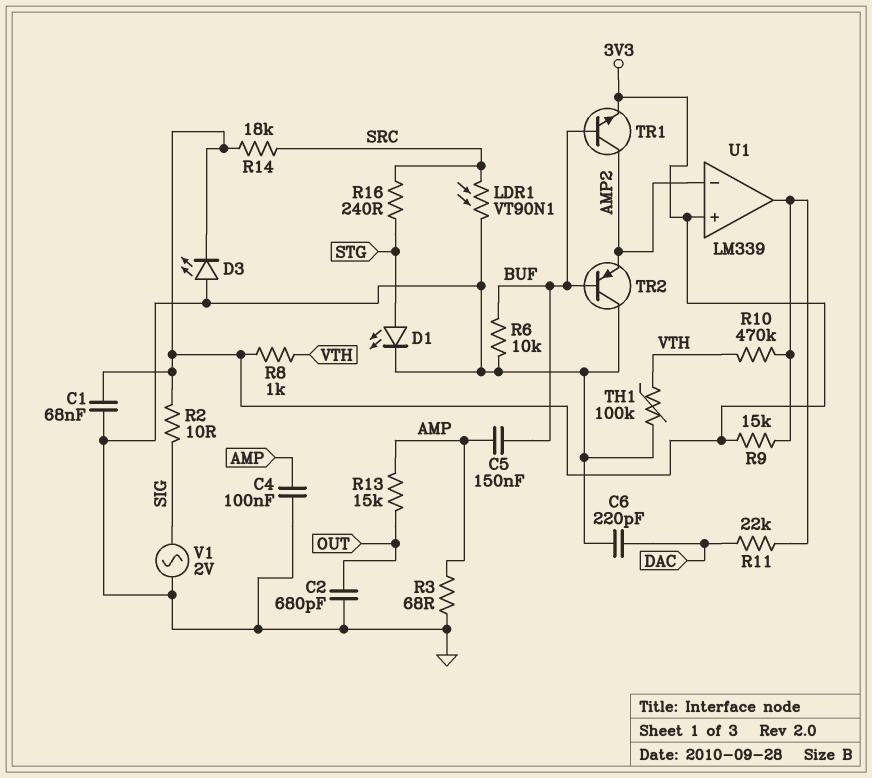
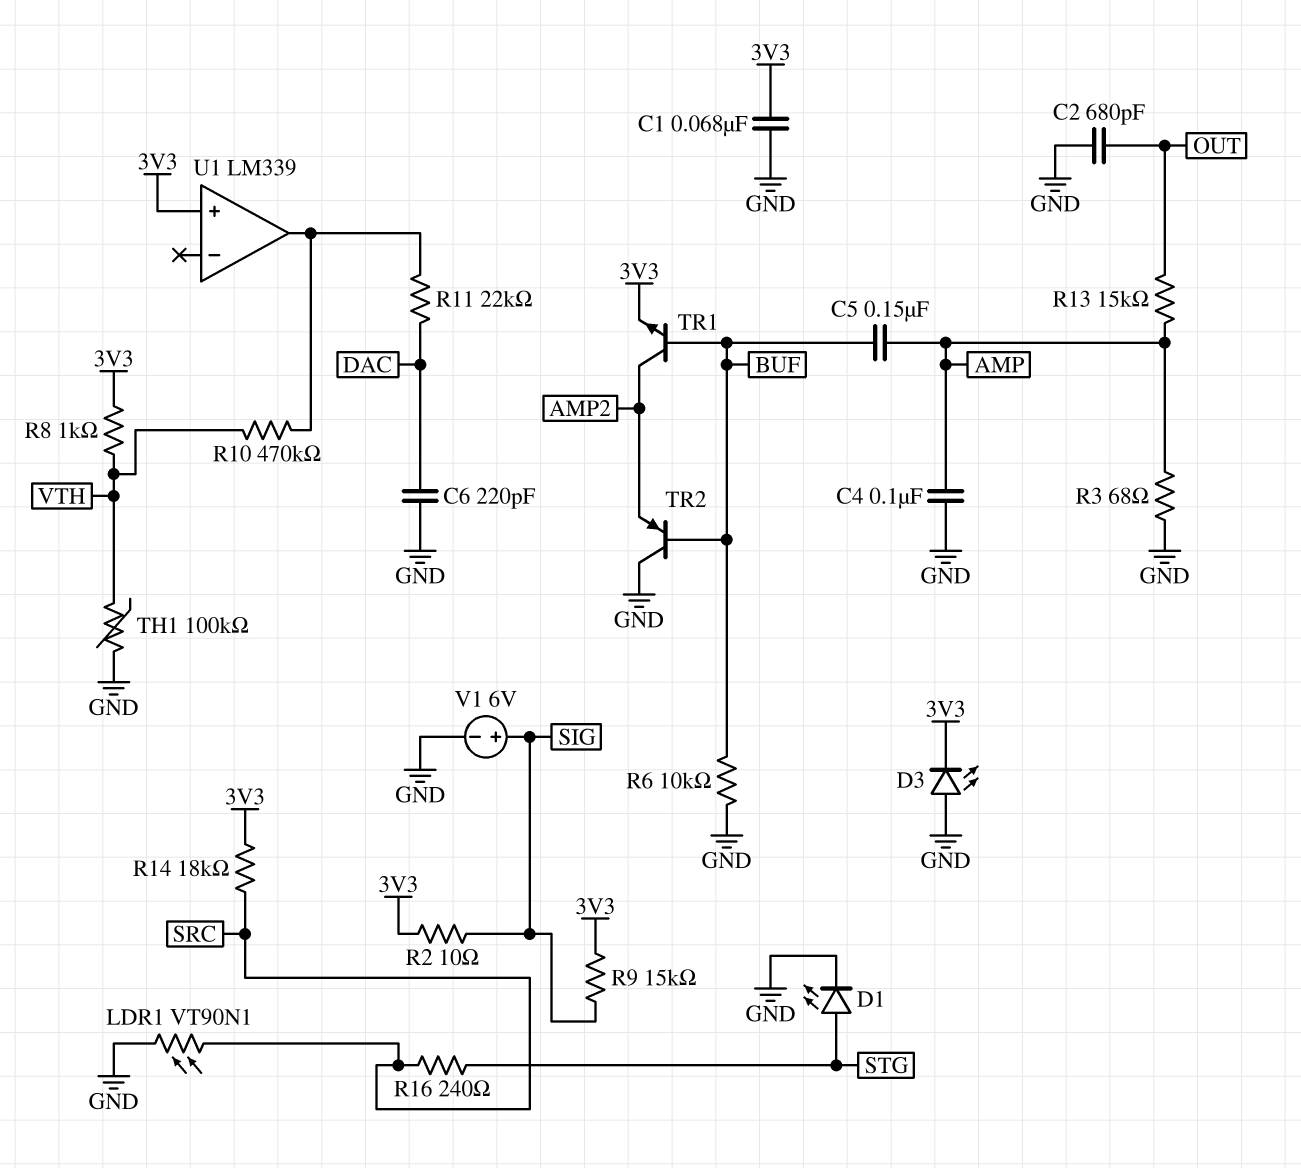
R9: 15k (3V3, U1/out) -> 15k (3V3, SIG)
U1 pin in-: AMP2 -> none
V1: AC 2V (GND, SIG) -> 6V (plus SIG, minus GND)

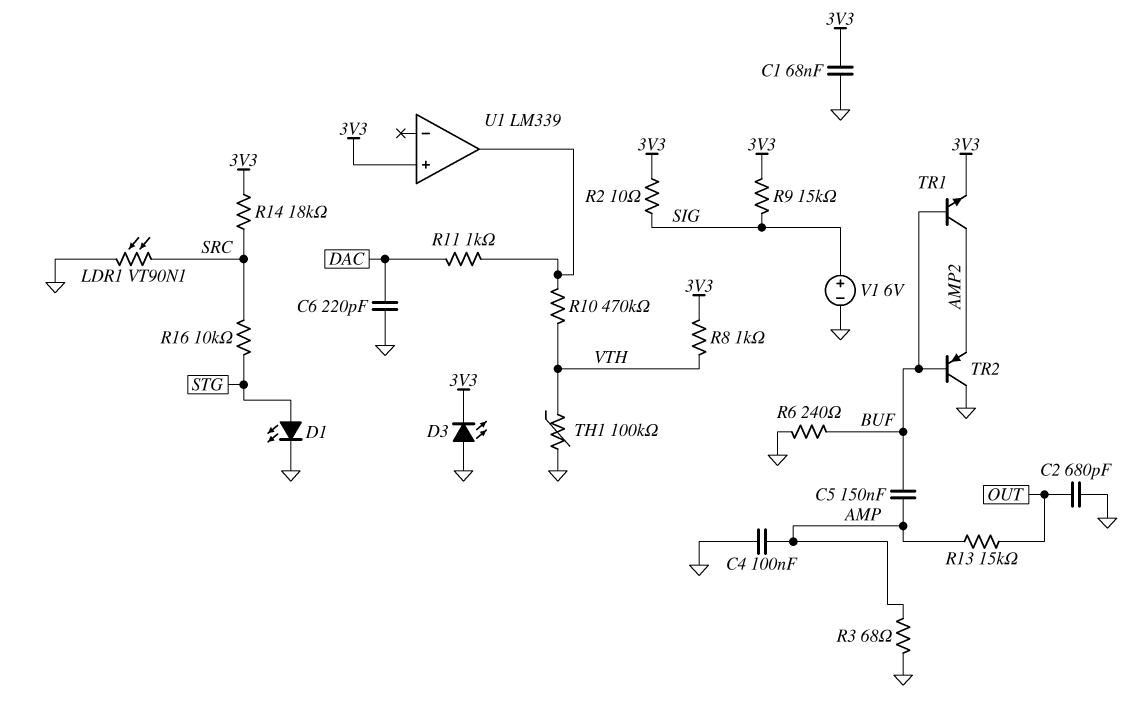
R6: 10k (BUF, GND) -> 240 (BUF, GND)
R11: 22k (DAC, U1/out) -> 1k (DAC, U1/out)
R16: 240 (SRC, STG) -> 10k (SRC, STG)

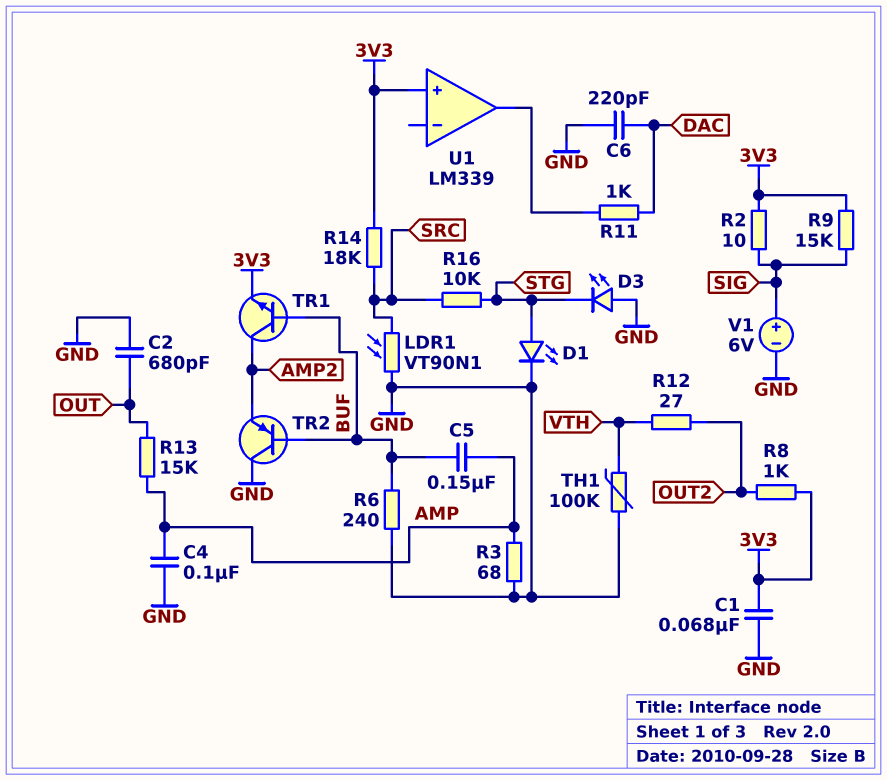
D3: LED (A GND, K 3V3) -> LED (A GND, K STG)
R8: 1k (3V3, VTH) -> 1k (3V3, OUT2)
R10: 470k (U1/out, VTH) -> none
R12: none -> 27 (OUT2, VTH)

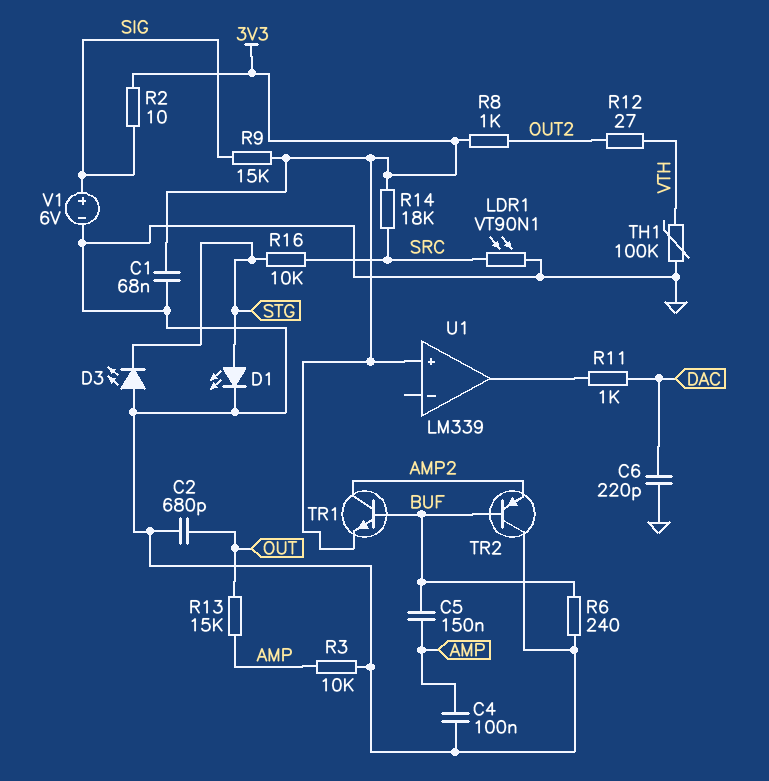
R3: 68 (AMP, GND) -> 10k (AMP, GND)

